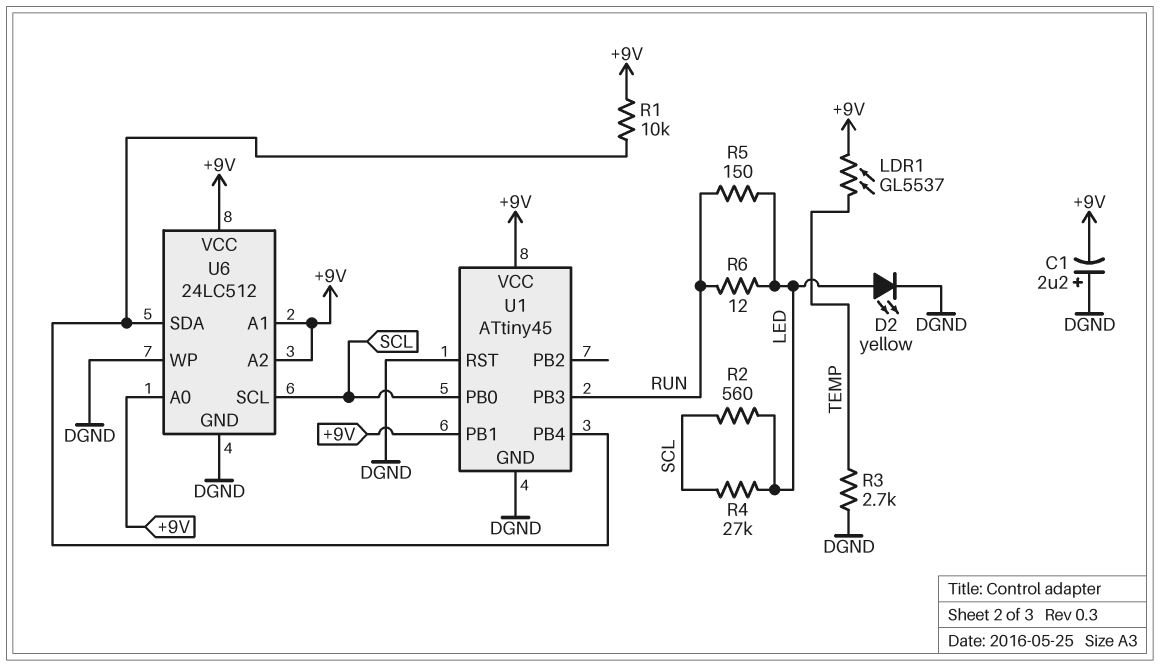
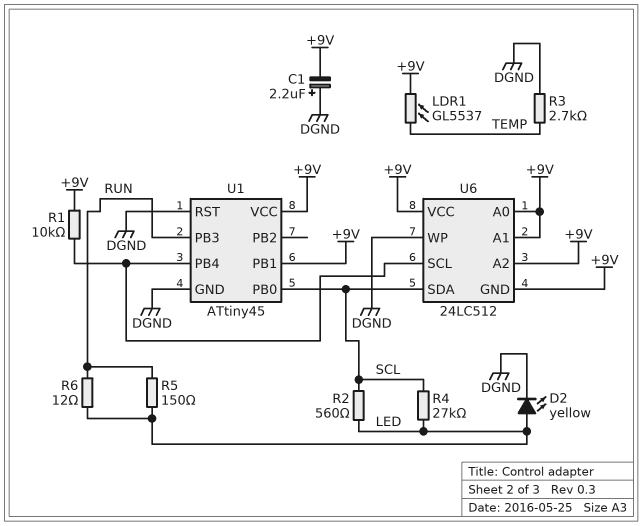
U6 pin GND: DGND -> +9V
U6 pin SCL: SCL -> U1/PB4
U6 pin SDA: U1/PB4 -> SCL

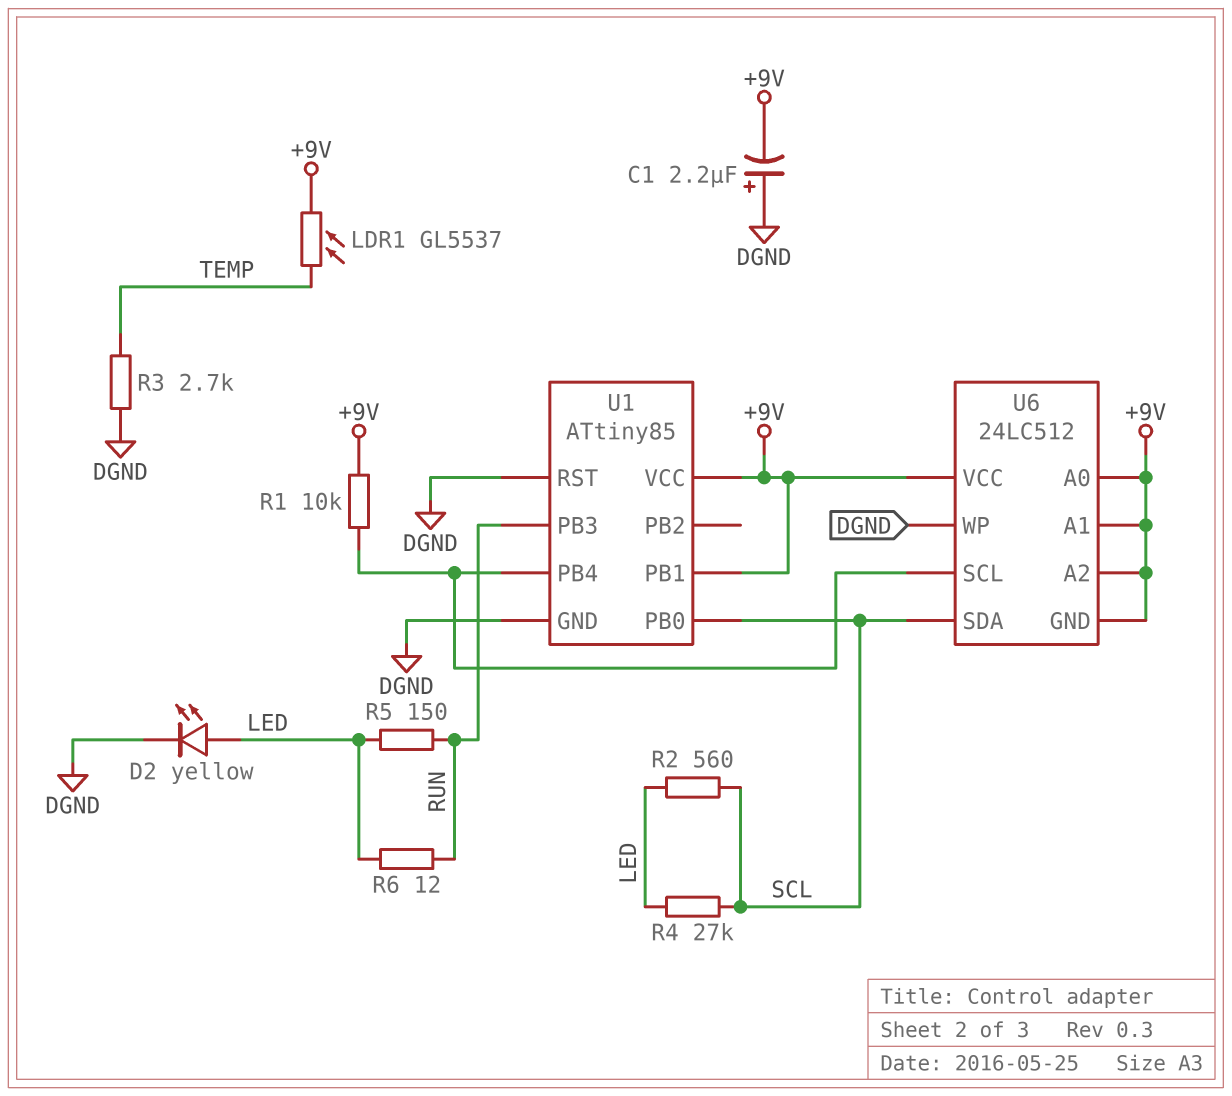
U1: ATtiny45 -> ATtiny85

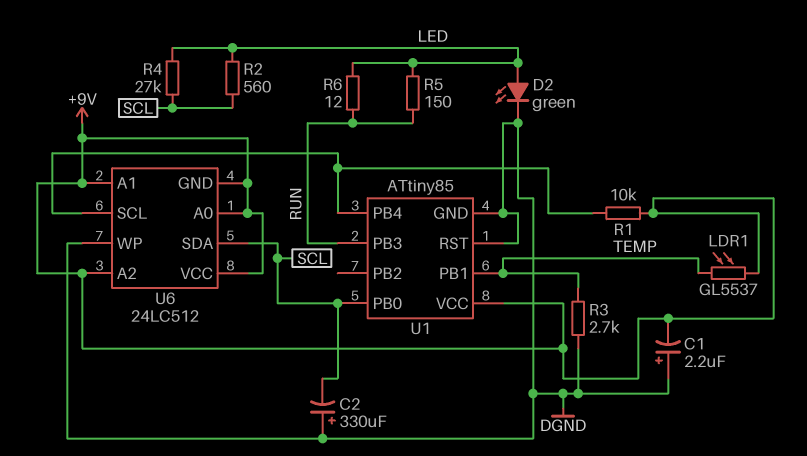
C2: none -> 330uF (plus DGND, minus SCL)
D2: LED yellow (A LED, K DGND) -> LED green (A LED, K DGND)
U1 pin PB1: +9V -> TEMP

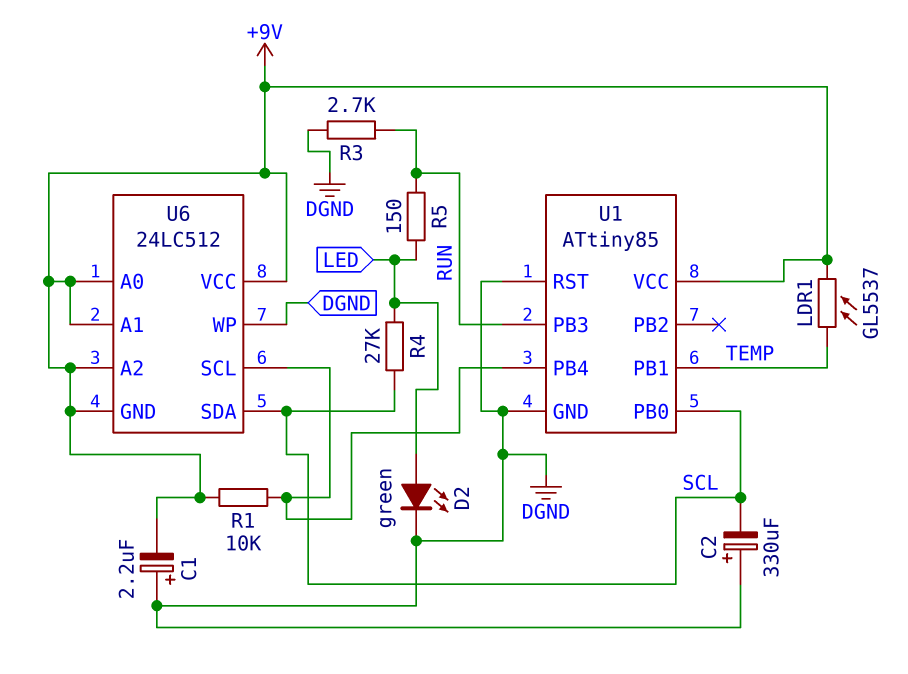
R2: 560 (LED, SCL) -> none
R3: 2.7k (DGND, TEMP) -> 2.7k (DGND, RUN)
R6: 12 (LED, RUN) -> none

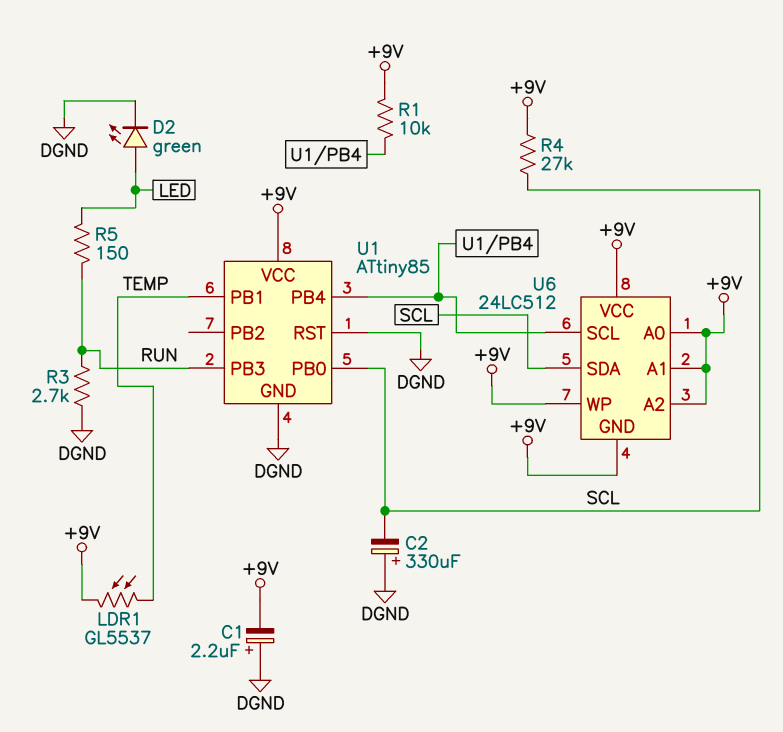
R4: 27k (LED, SCL) -> 27k (+9V, SCL)
U6 pin WP: DGND -> +9V

